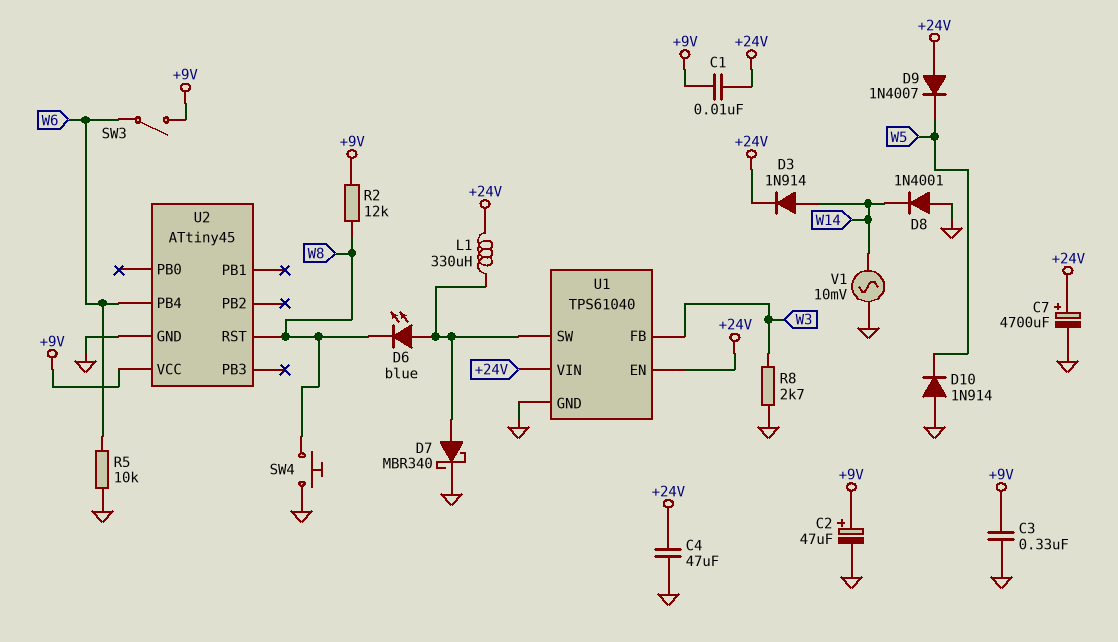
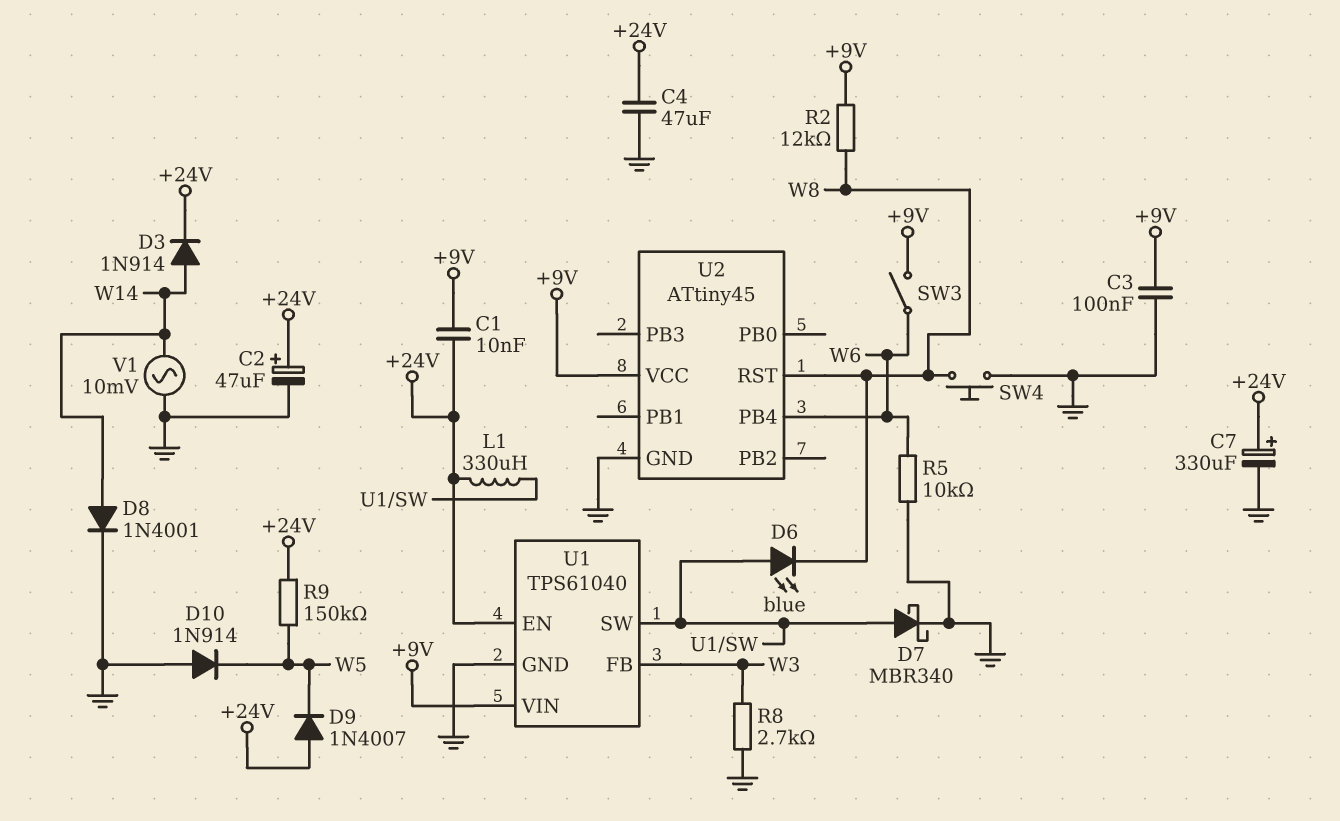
C2: 47uF (plus +9V, minus GND) -> 47uF (plus +24V, minus GND)
C3: 330nF (+9V, GND) -> 100nF (+9V, GND)
C7: 4700uF (plus +24V, minus GND) -> 330uF (plus +24V, minus GND)
D8: diode 1N4001 (A GND, K W14) -> diode 1N4001 (A W14, K GND)
R9: none -> 150k (+24V, W5)
U1 pin VIN: +24V -> +9V

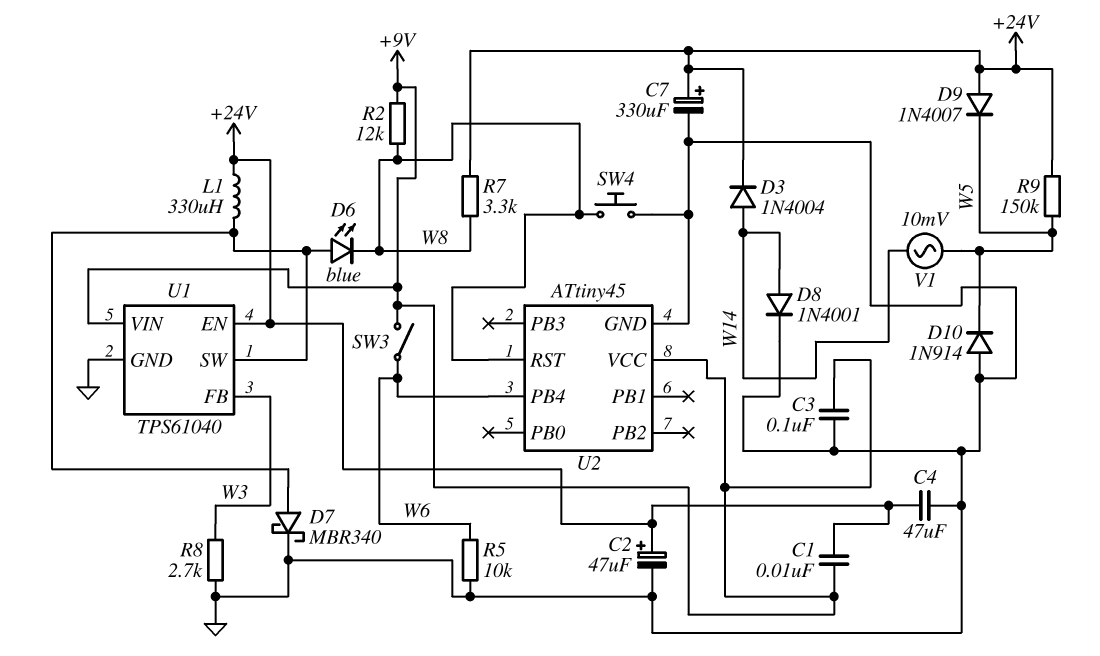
D3: diode 1N914 (A W14, K +24V) -> diode 1N4004 (A W14, K +24V)
R7: none -> 3.3k (+24V, W8)
V1: AC 10mV (GND, W14) -> AC 10mV (W5, W14)

